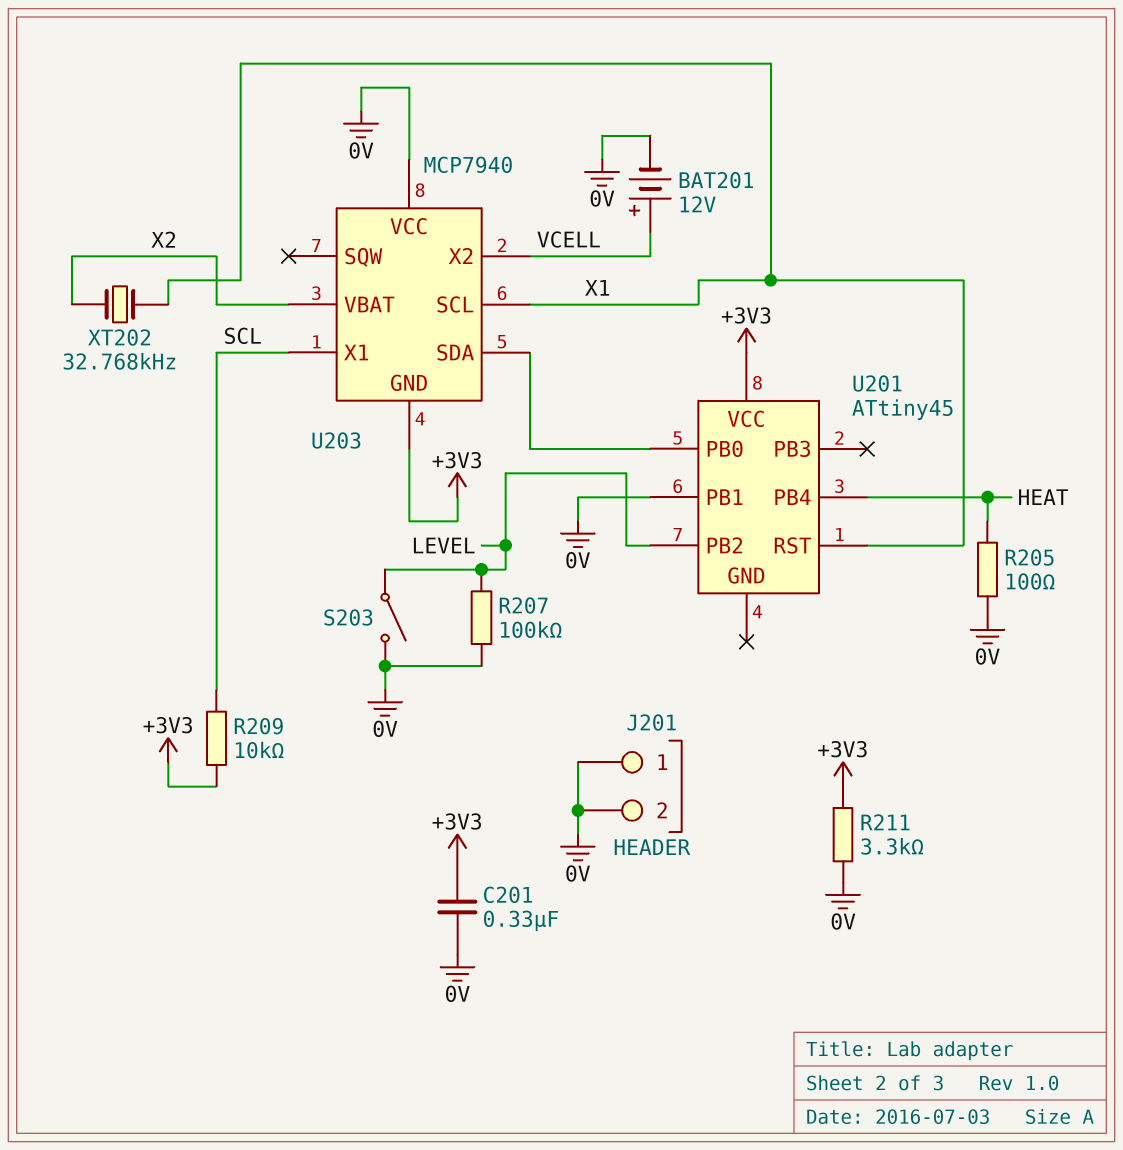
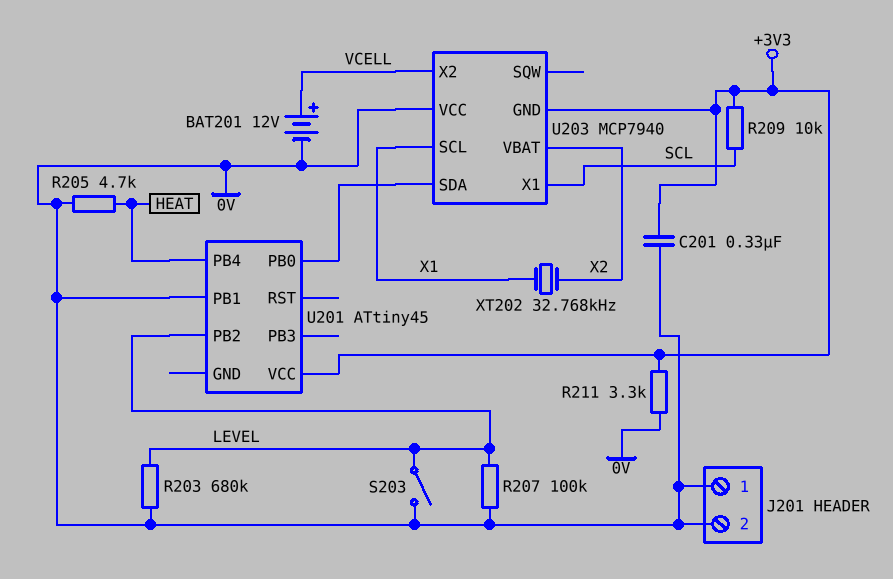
R203: none -> 680k (0V, LEVEL)
R205: 100 (0V, HEAT) -> 4.7k (0V, HEAT)
U201 pin RST: X1 -> none

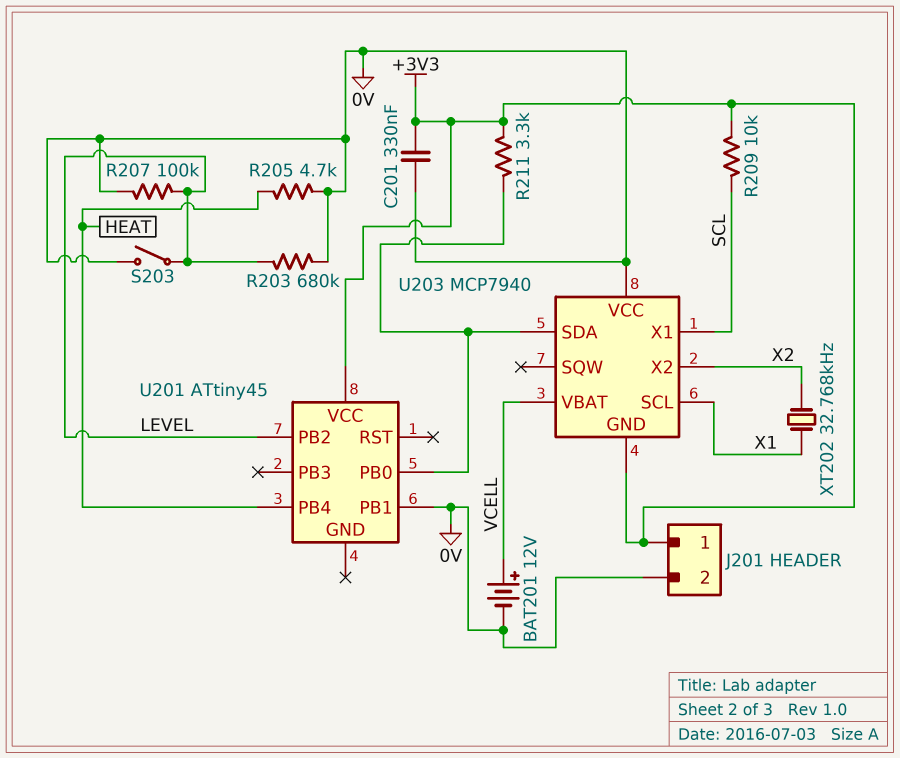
J201 pin 1: 0V -> +3V3
R211: 3.3k (+3V3, 0V) -> 3.3k (+3V3, U201/PB0)
U203 pin VBAT: X2 -> VCELL
U203 pin X2: VCELL -> X2

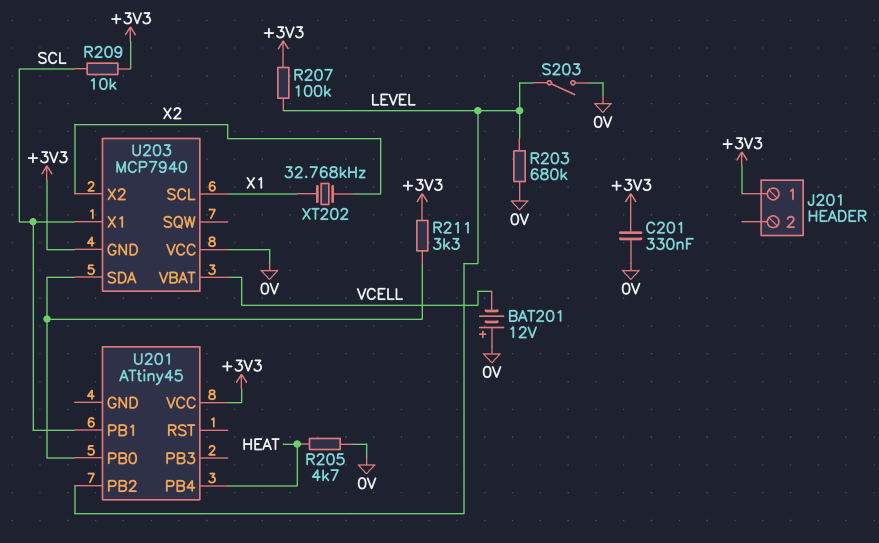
BAT201: 12V (plus VCELL, minus 0V) -> 12V (plus 0V, minus VCELL)
J201 pin 2: 0V -> none
R207: 100k (0V, LEVEL) -> 100k (+3V3, LEVEL)
U201 pin PB1: 0V -> SCL

